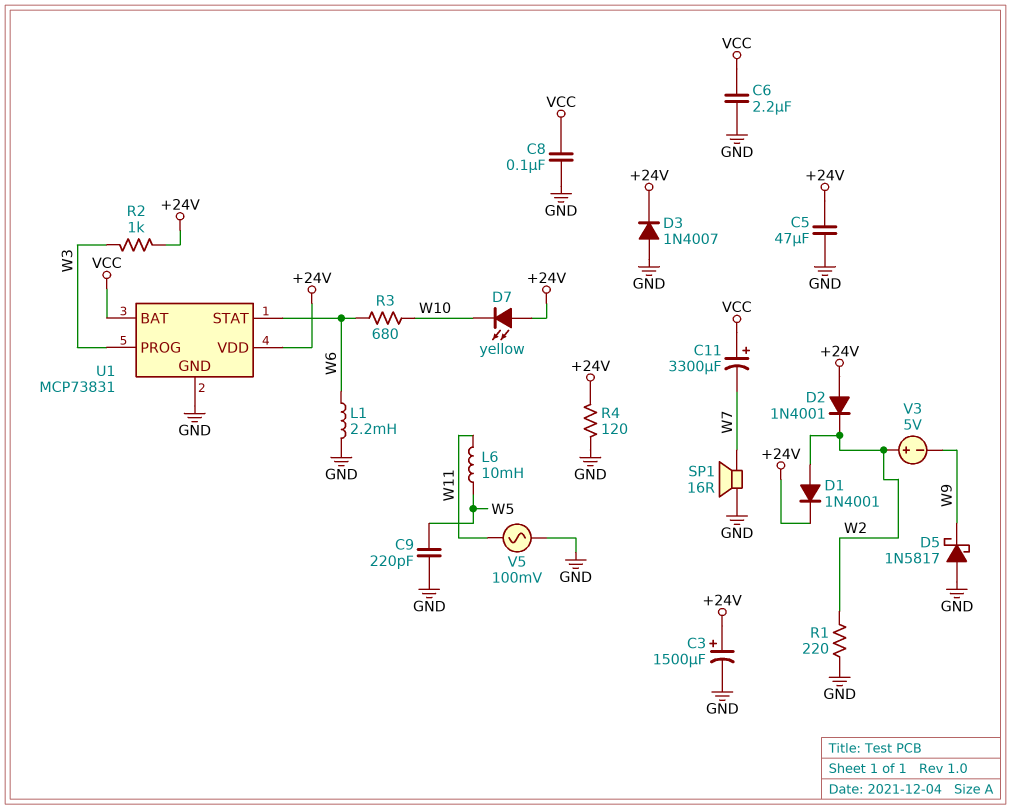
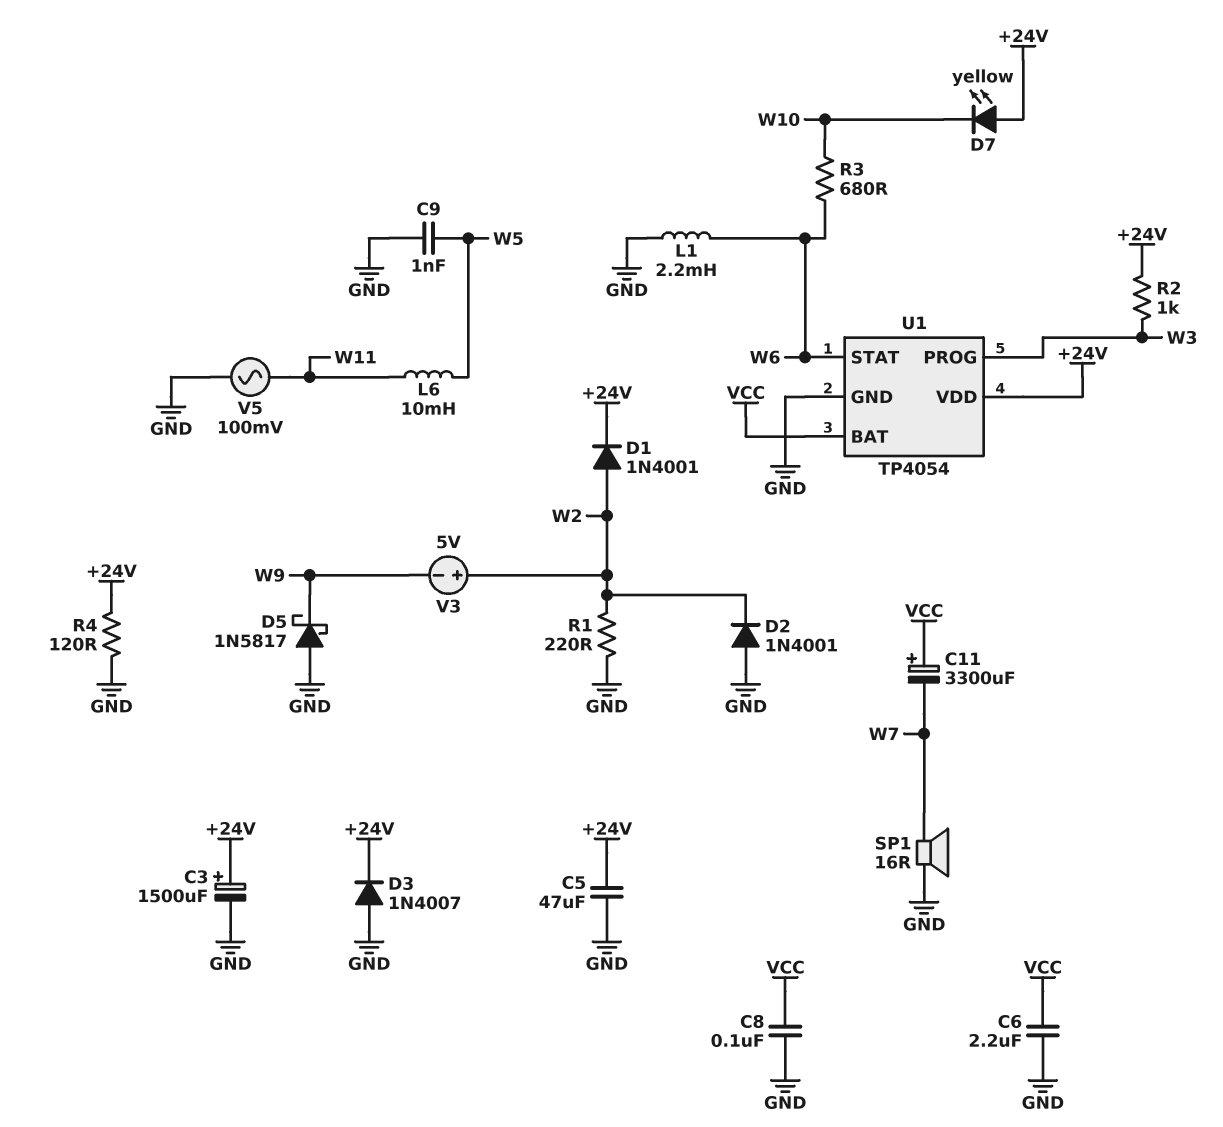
C9: 220pF (GND, W5) -> 1nF (GND, W5)
D2: diode 1N4001 (A +24V, K W2) -> diode 1N4001 (A GND, K W2)
U1: MCP73831 -> TP4054

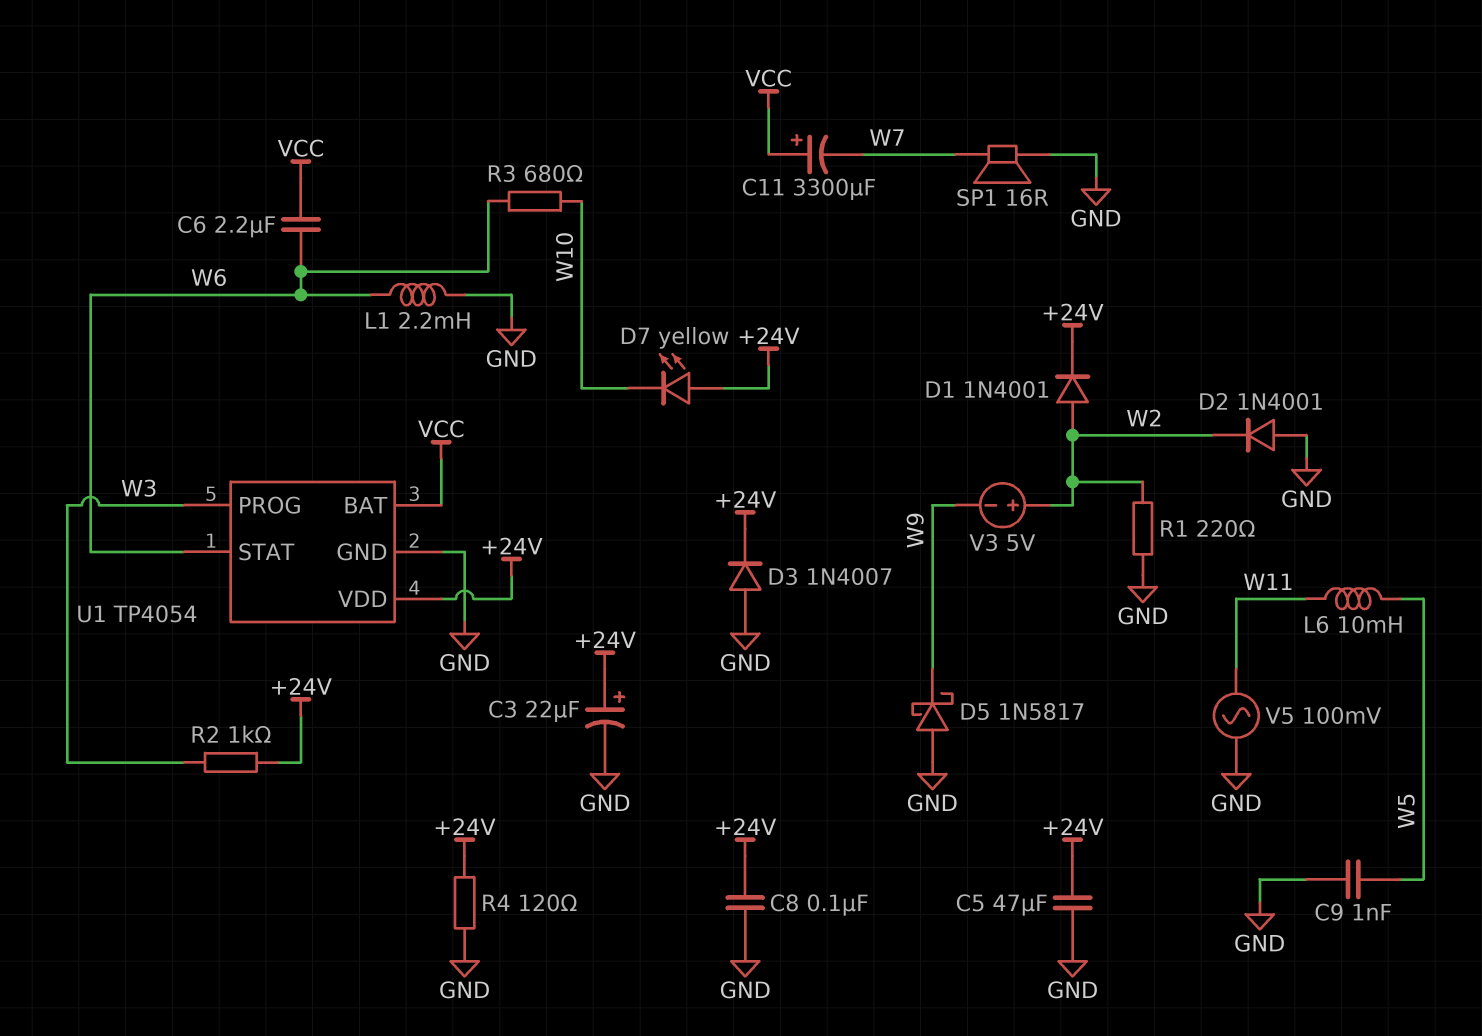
C3: 1500uF (plus +24V, minus GND) -> 22uF (plus +24V, minus GND)
C6: 2.2uF (GND, VCC) -> 2.2uF (VCC, W6)
C8: 100nF (GND, VCC) -> 100nF (+24V, GND)

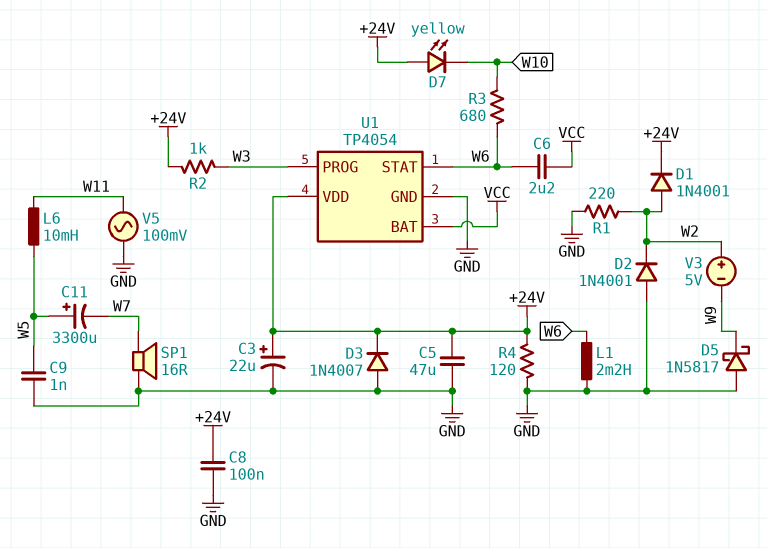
C11: 3300uF (plus VCC, minus W7) -> 3300uF (plus W5, minus W7)

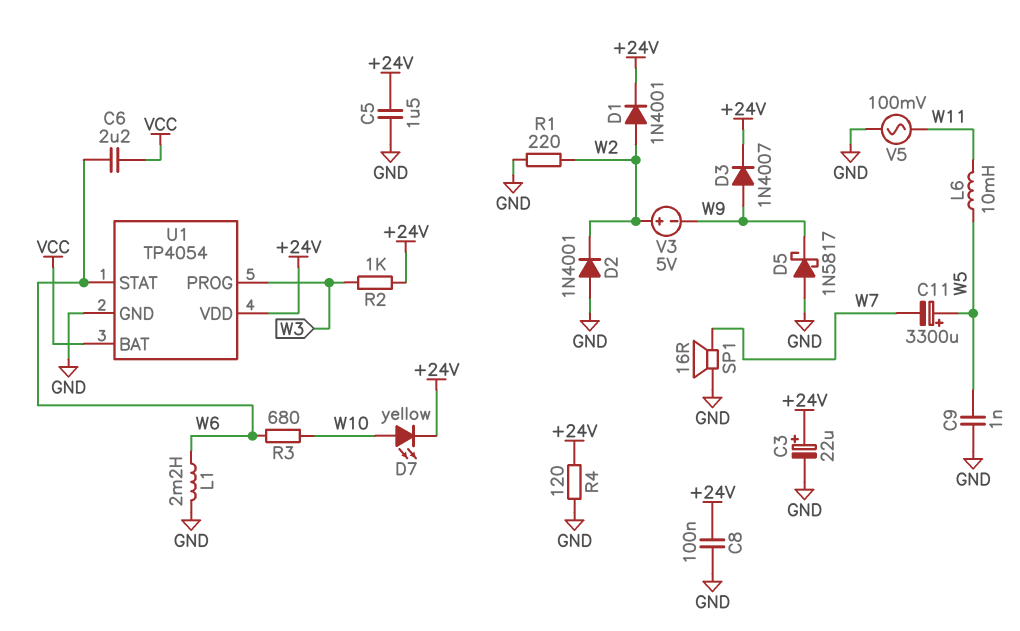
C5: 47uF (+24V, GND) -> 1.5uF (+24V, GND)
D3: diode 1N4007 (A GND, K +24V) -> diode 1N4007 (A W9, K +24V)
D7: LED yellow (A +24V, K W10) -> LED yellow (A W10, K +24V)

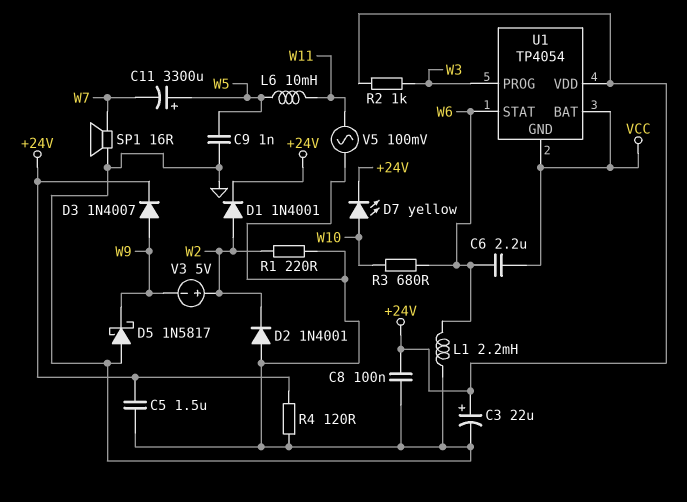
U1 pin GND: GND -> VCC

